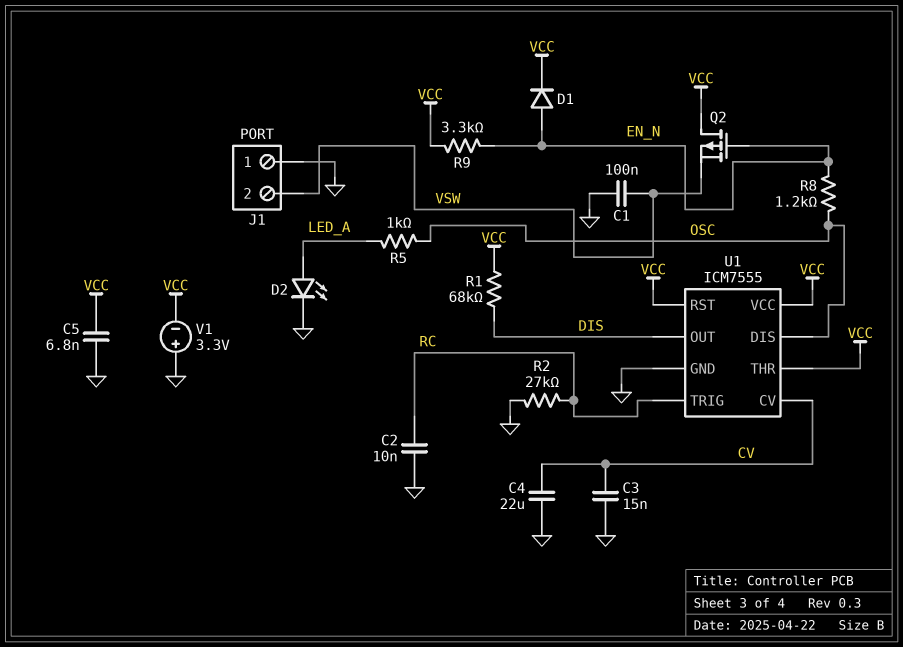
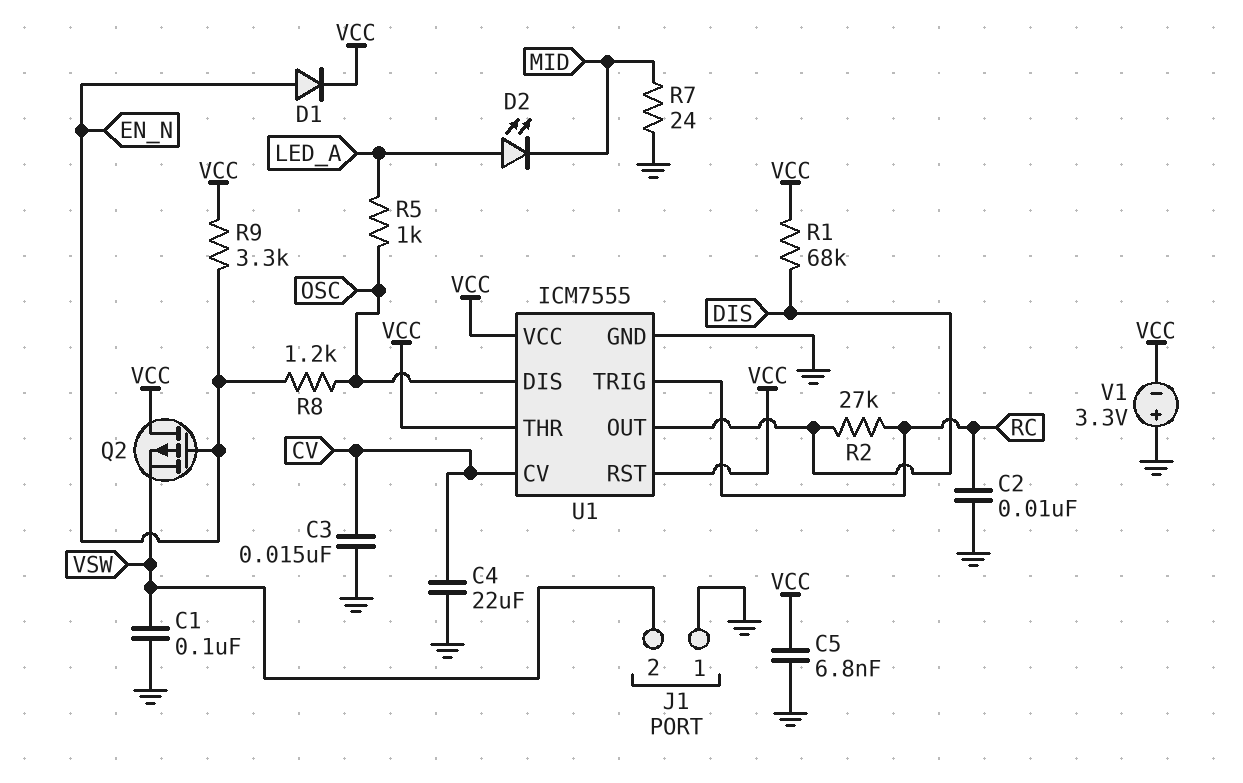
D2: LED (A LED_A, K GND) -> LED (A LED_A, K MID)
R2: 27k (GND, RC) -> 27k (DIS, RC)
R7: none -> 24 (GND, MID)

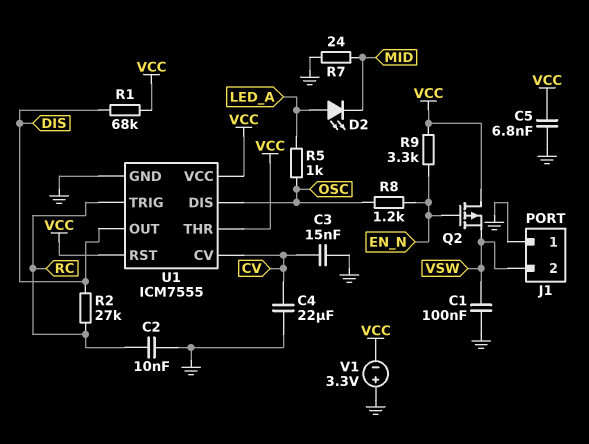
D1: diode (A EN_N, K VCC) -> none

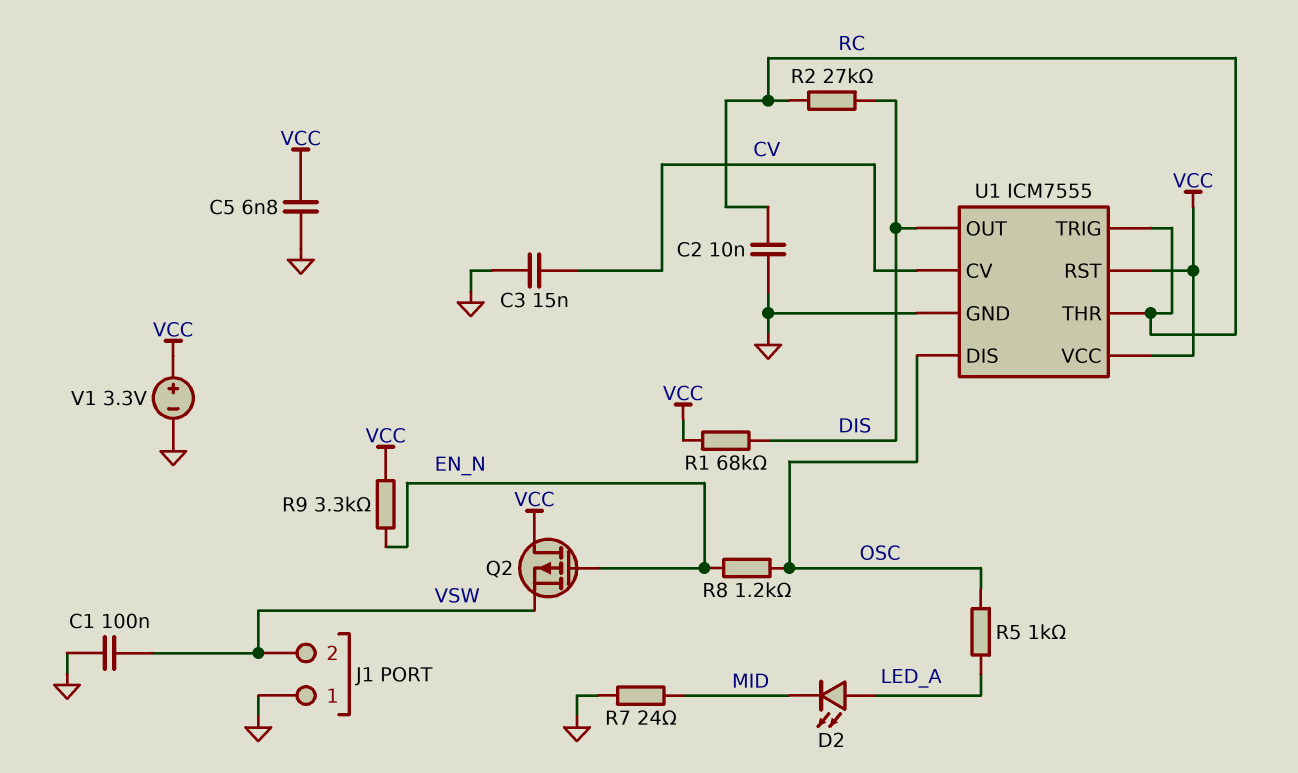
C4: 22uF (CV, GND) -> none
U1 pin THR: VCC -> RC
V1: 3.3V (plus GND, minus VCC) -> 3.3V (plus VCC, minus GND)

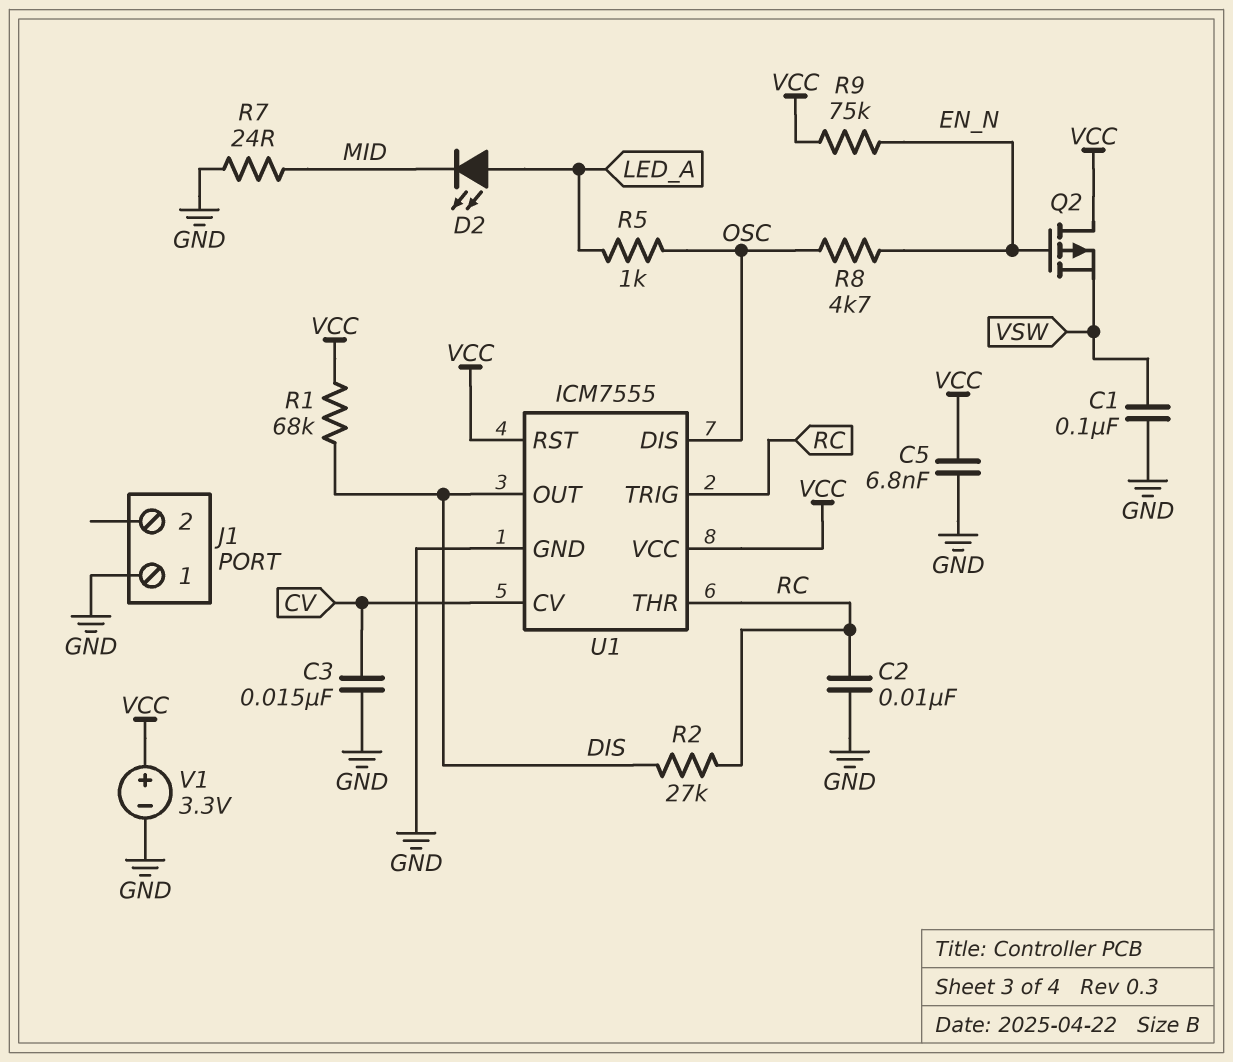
J1 pin 2: VSW -> none
R8: 1.2k (EN_N, OSC) -> 4.7k (EN_N, OSC)
R9: 3.3k (EN_N, VCC) -> 75k (EN_N, VCC)

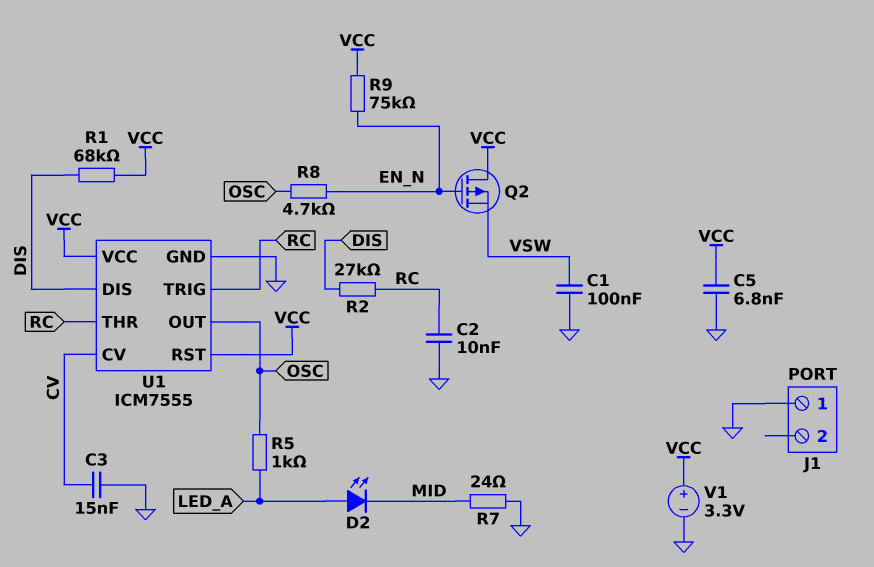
U1 pin DIS: OSC -> DIS
U1 pin OUT: DIS -> OSC

